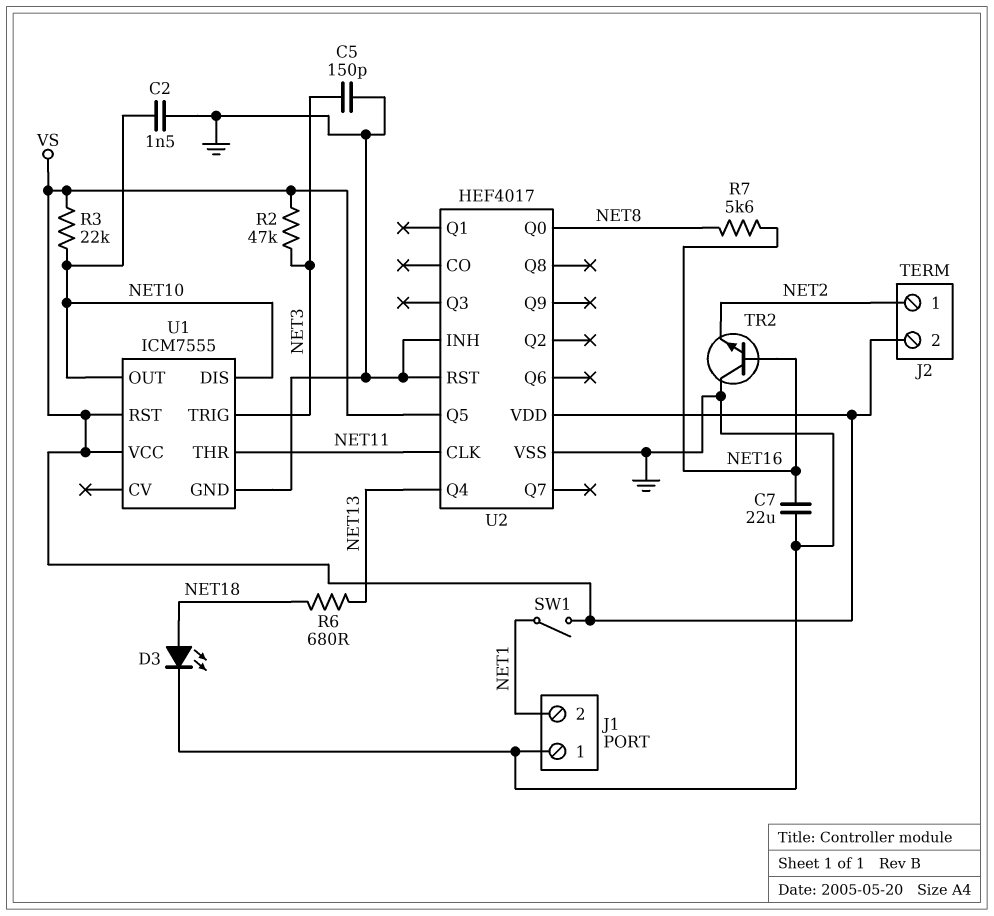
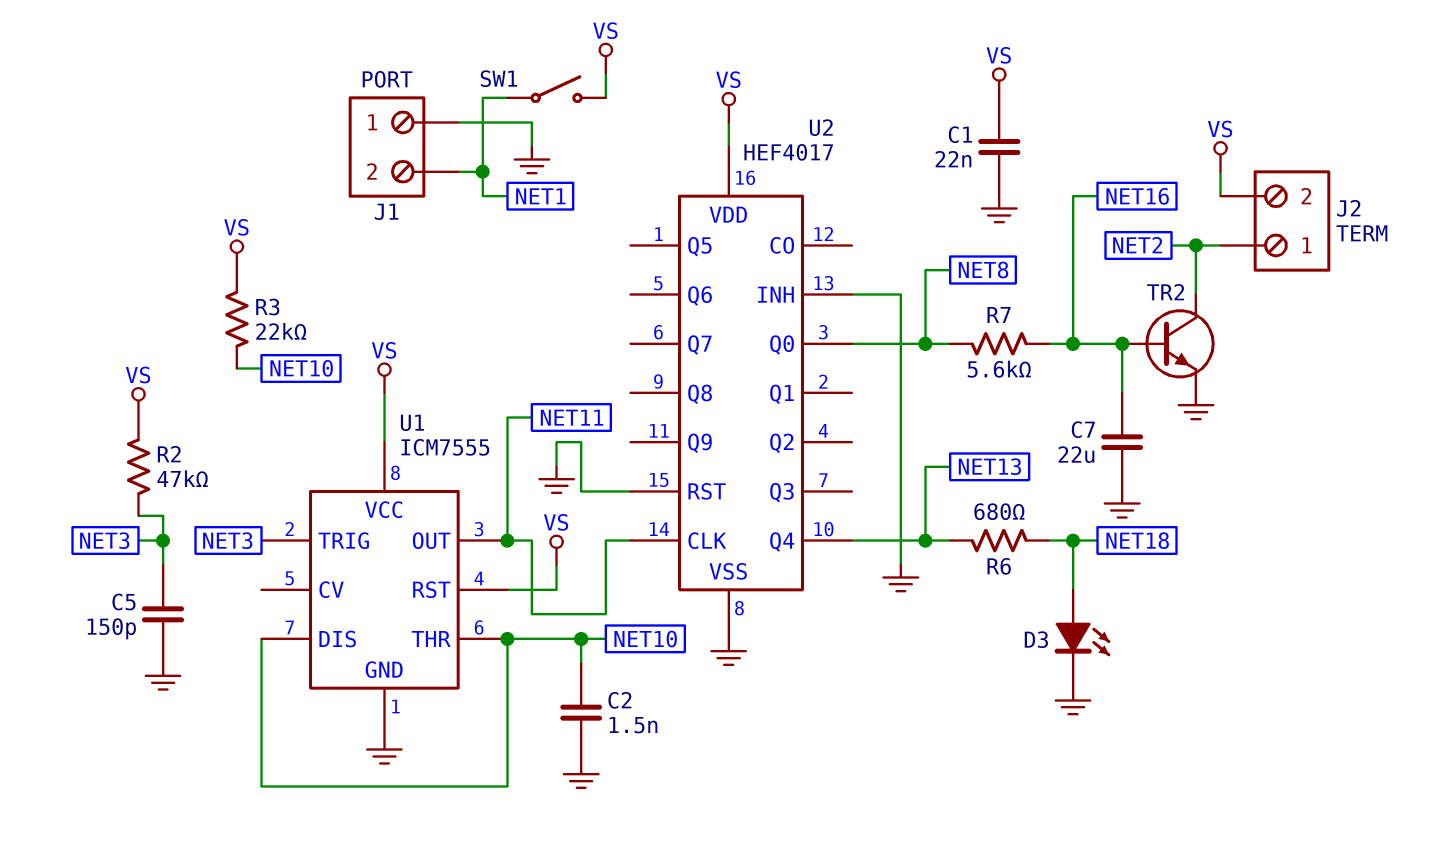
C1: none -> 22nF (GND, VS)
TR2: NPN (B NET16, C GND, E NET2) -> NPN (B NET16, C NET2, E GND)
U1 pin OUT: NET10 -> NET11
U1 pin THR: NET11 -> NET10
U2 pin Q5: VS -> none

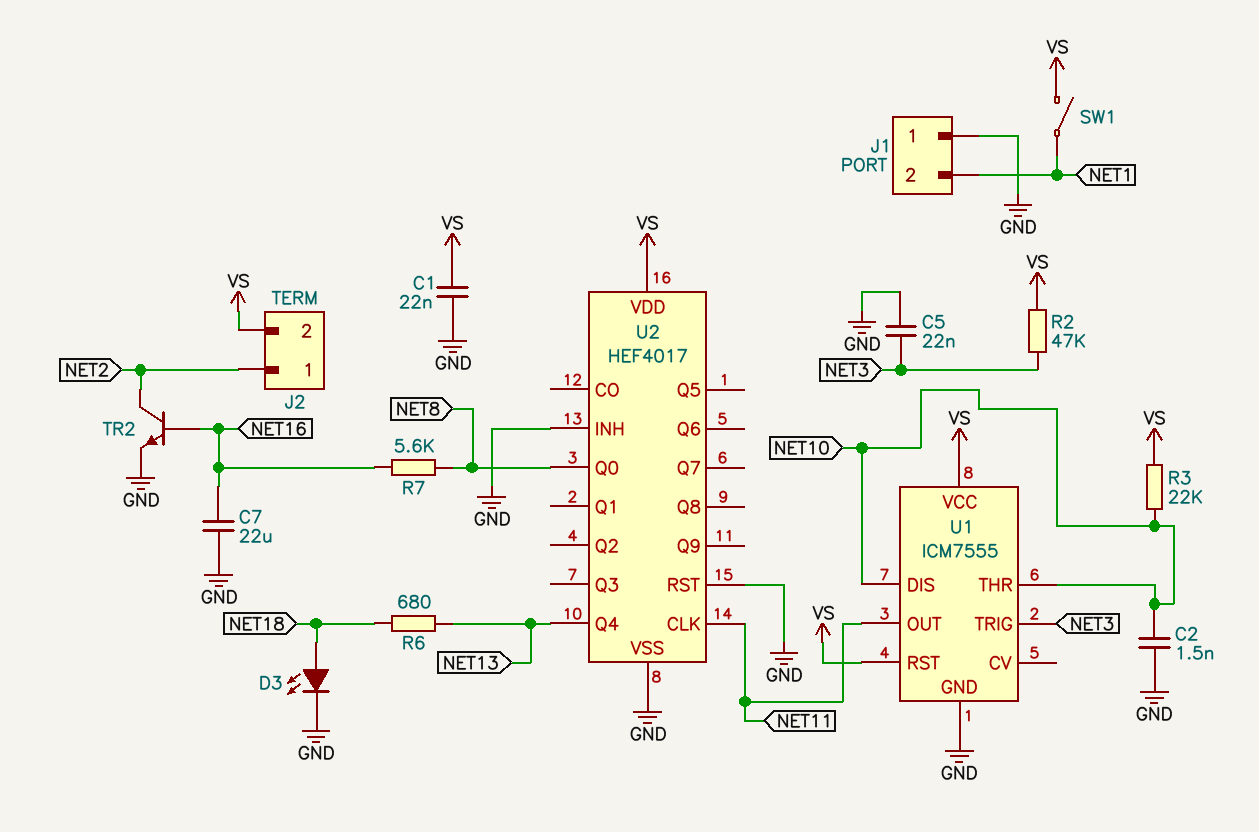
C5: 150pF (GND, NET3) -> 22nF (GND, NET3)

